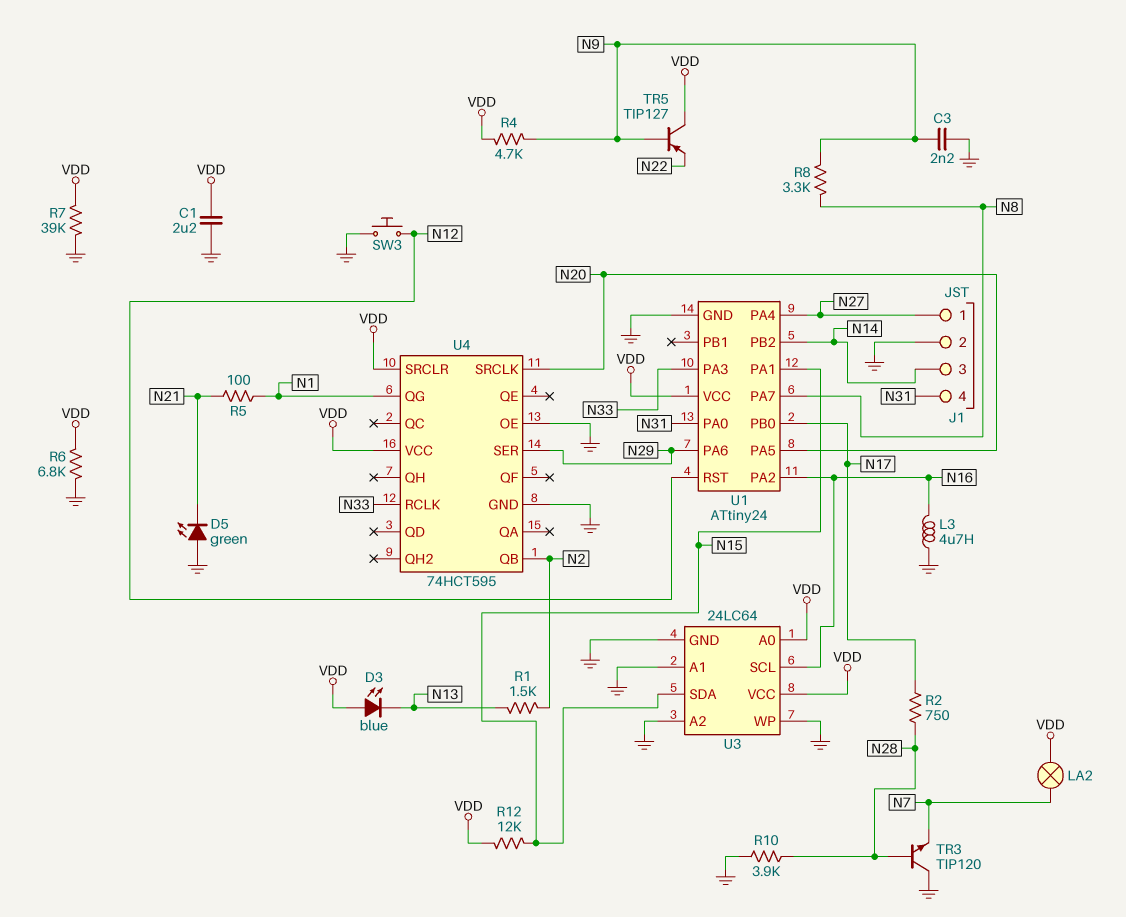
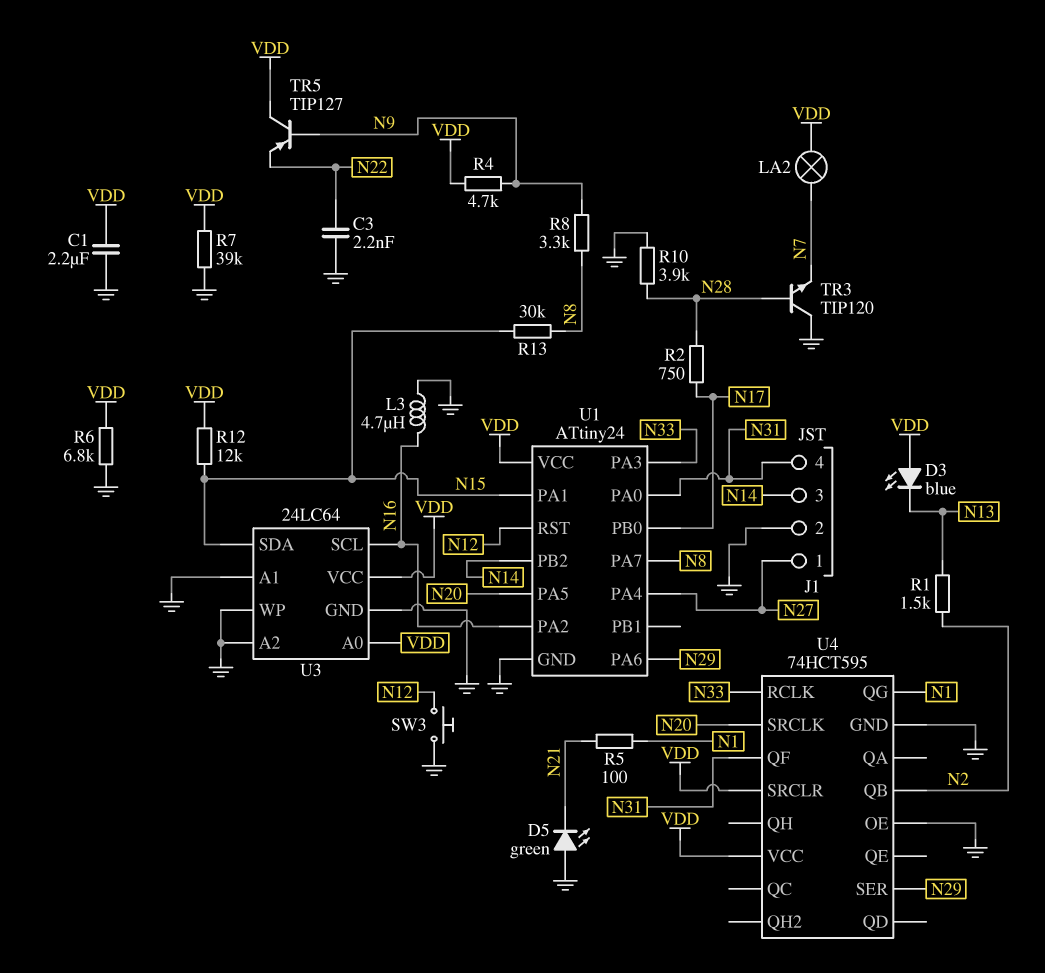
C3: 2.2nF (GND, N9) -> 2.2nF (GND, N22)
R13: none -> 30k (N8, N15)
U4 pin QF: none -> N31

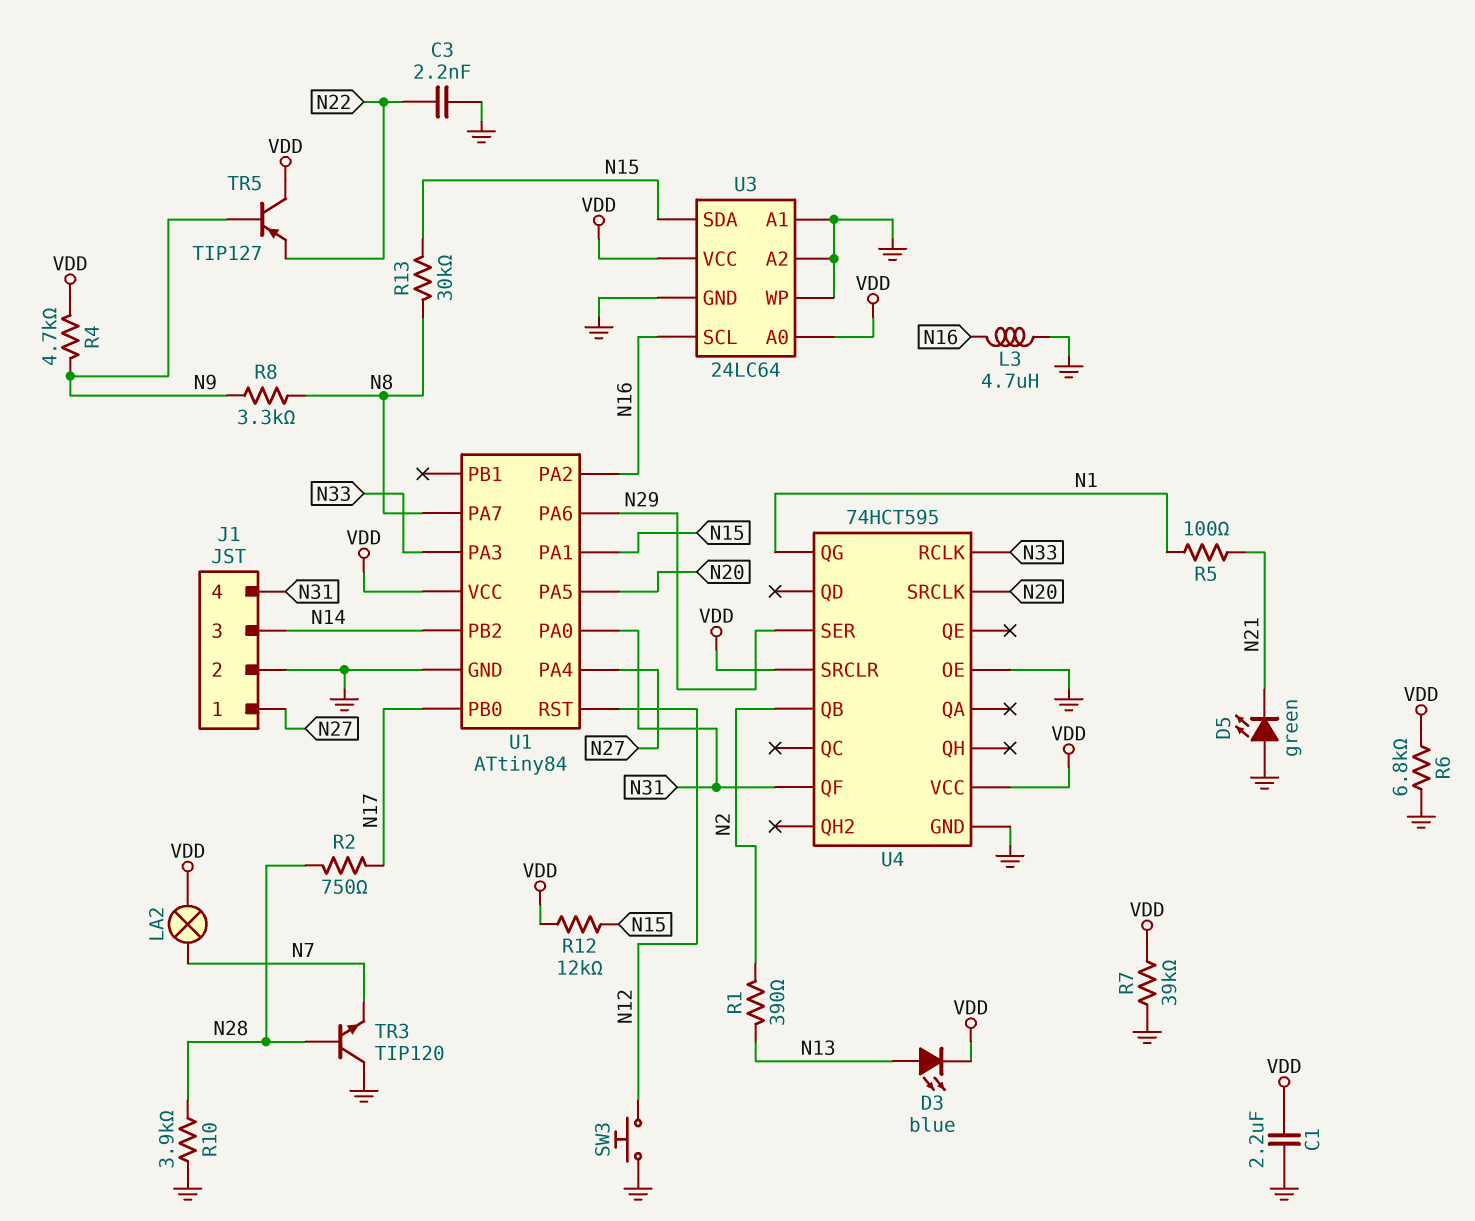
D3: LED blue (A VDD, K N13) -> LED blue (A N13, K VDD)
R1: 1.5k (N2, N13) -> 390 (N2, N13)
U1: ATtiny24 -> ATtiny84

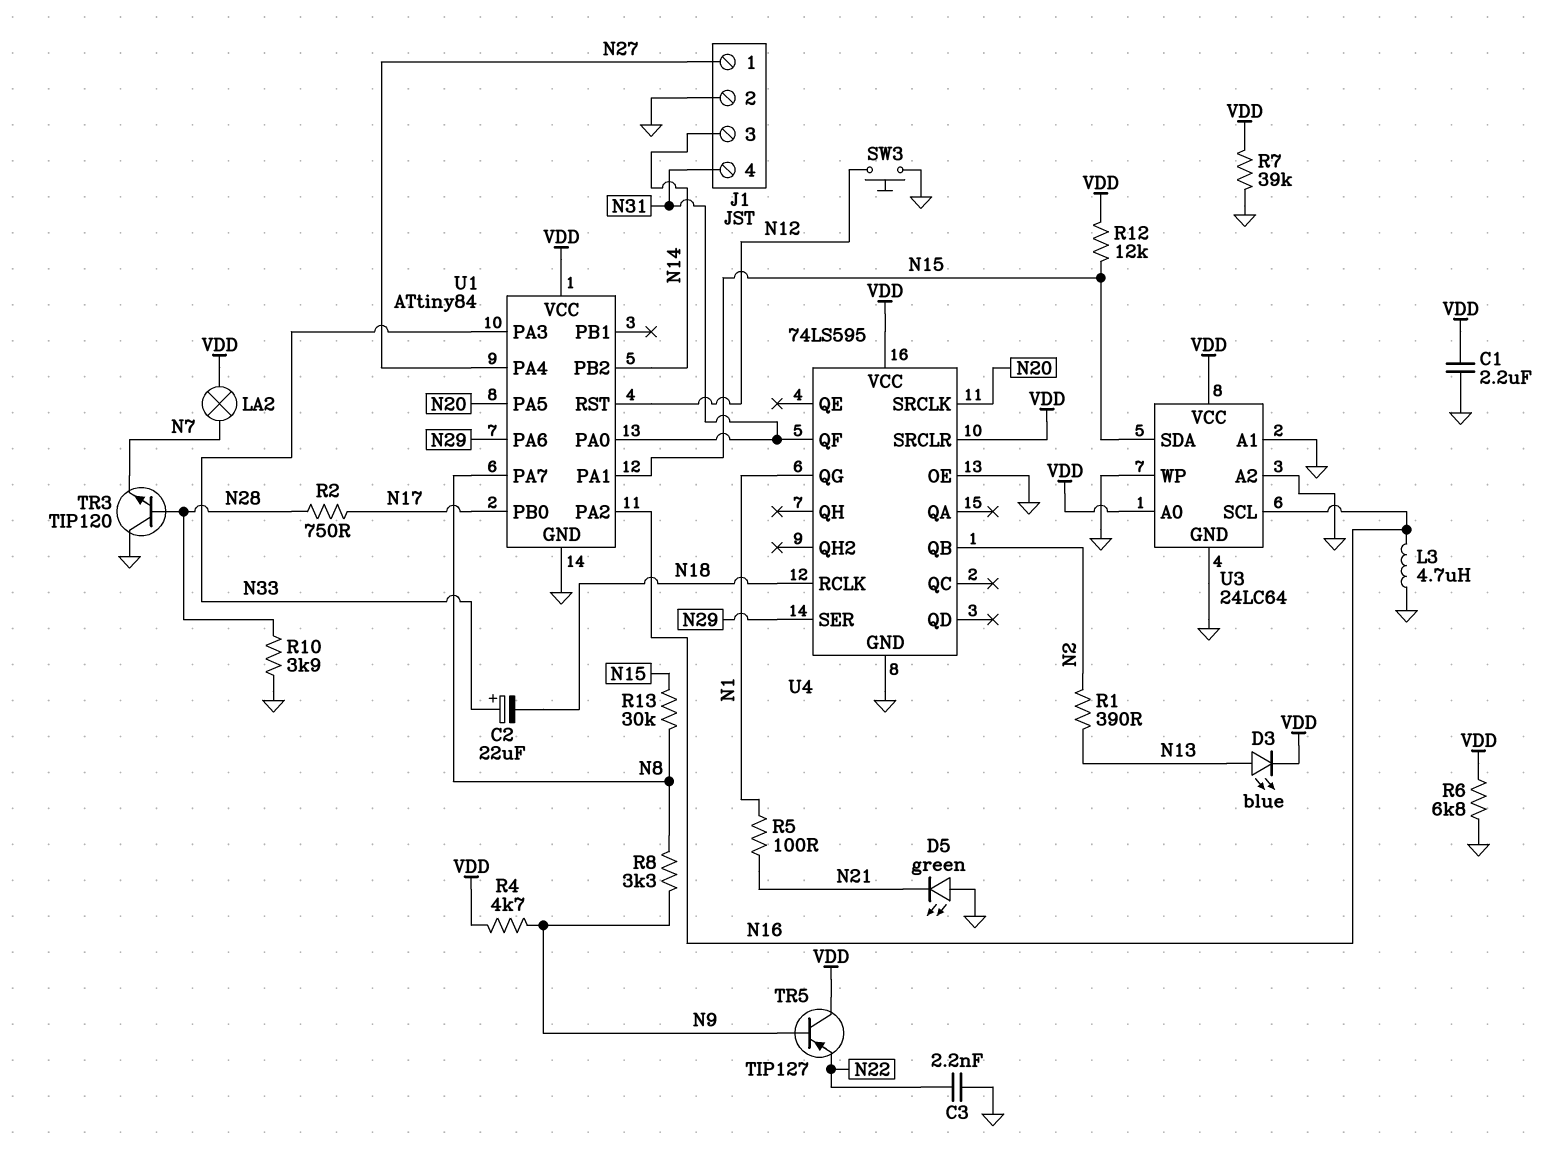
C2: none -> 22uF (plus N33, minus N18)
U4: 74HCT595 -> 74LS595
U4 pin RCLK: N33 -> N18

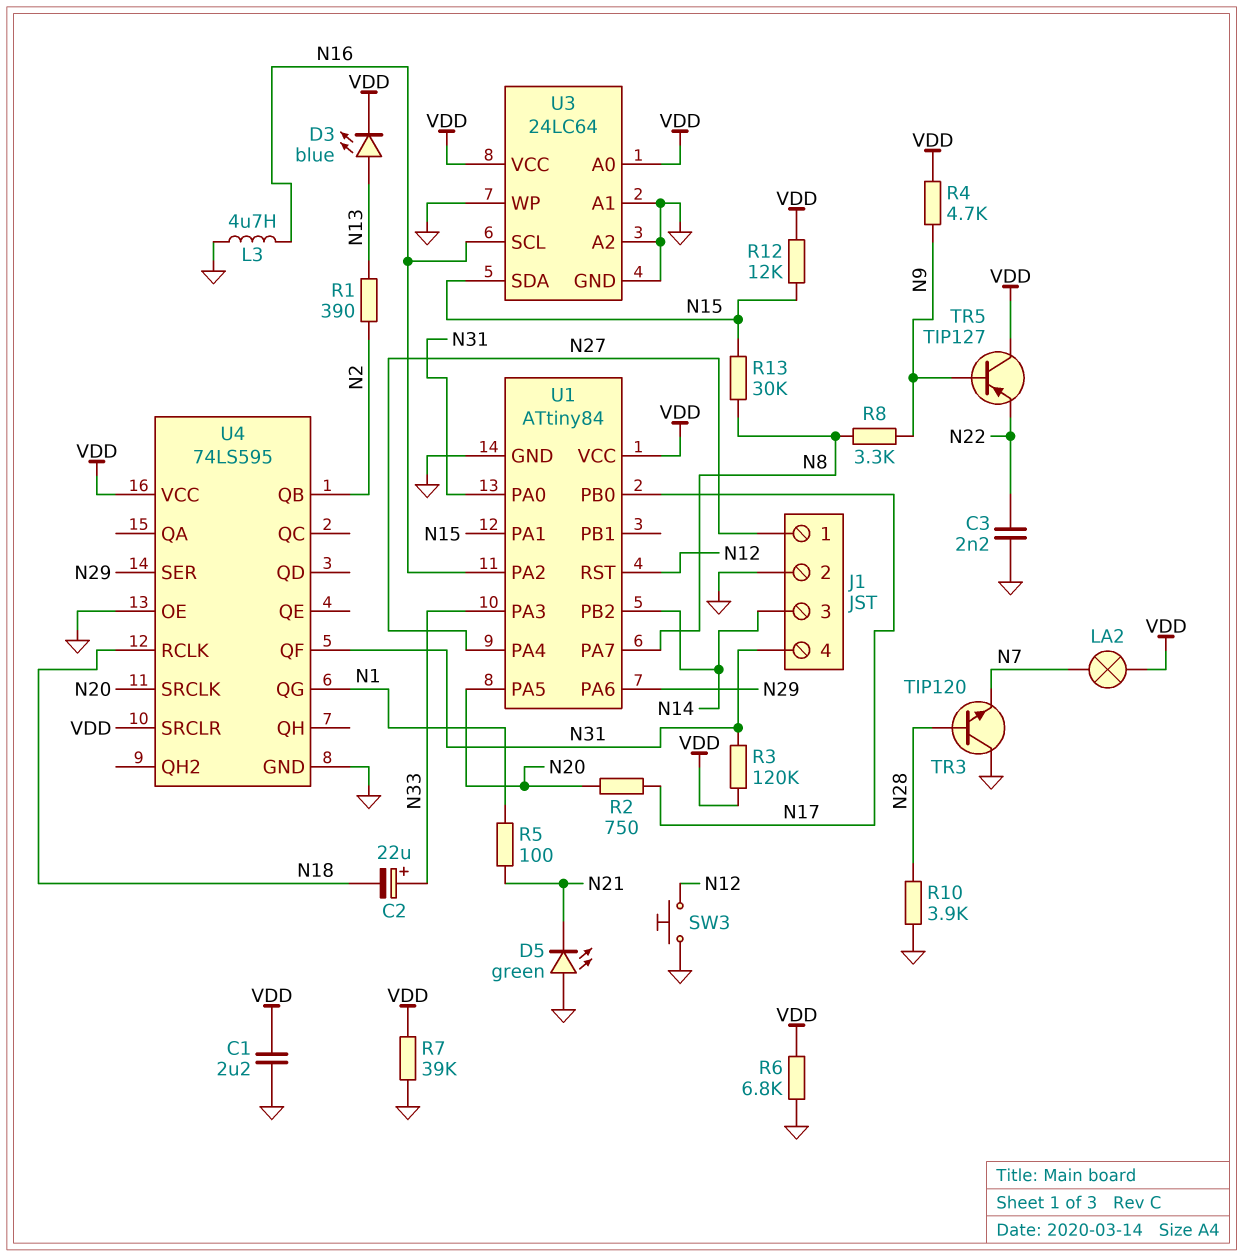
R2: 750 (N17, N28) -> 750 (N17, N20)
R3: none -> 120k (N31, VDD)

